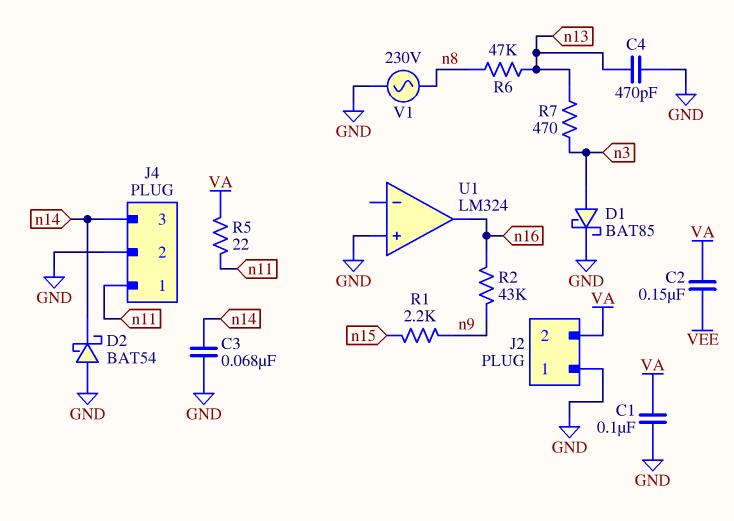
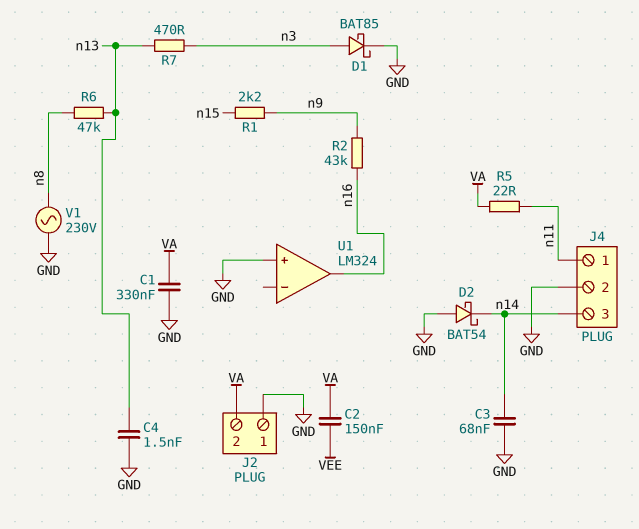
C1: 100nF (GND, VA) -> 330nF (GND, VA)
C4: 470pF (GND, n13) -> 1.5nF (GND, n13)

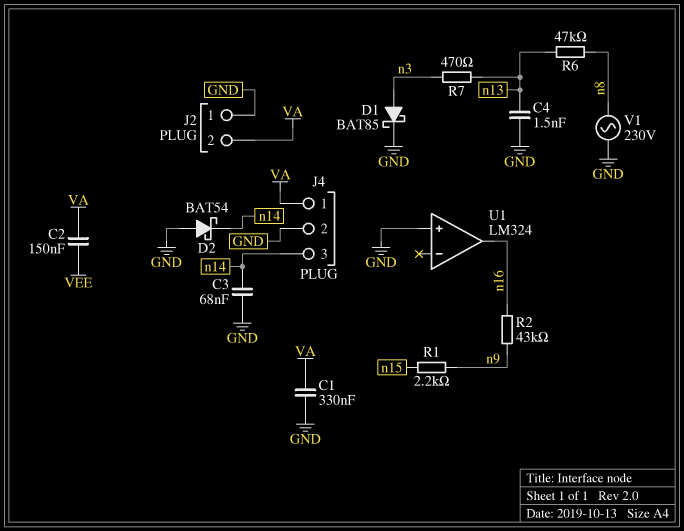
J4 pin 1: n11 -> VA
R5: 22 (VA, n11) -> none

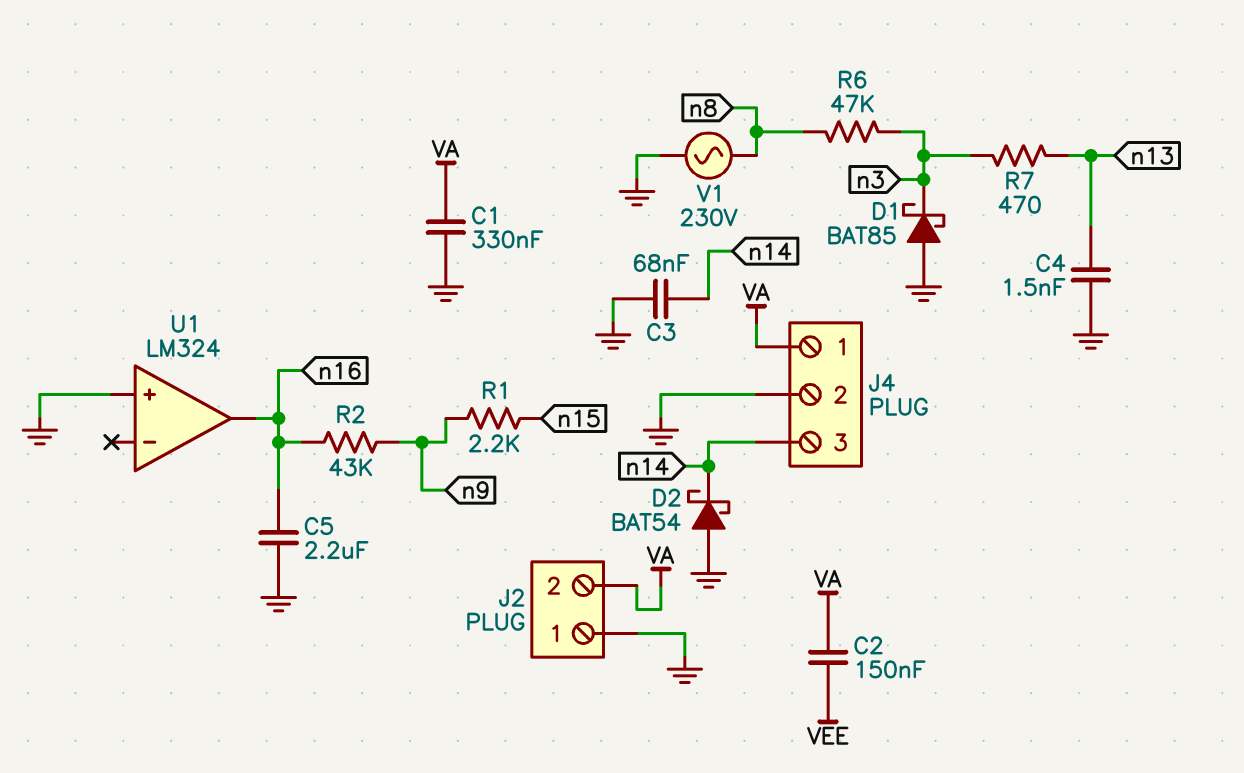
C5: none -> 2.2uF (GND, n16)
D1: schottky BAT85 (A n3, K GND) -> schottky BAT85 (A GND, K n3)
R6: 47k (n8, n13) -> 47k (n3, n8)

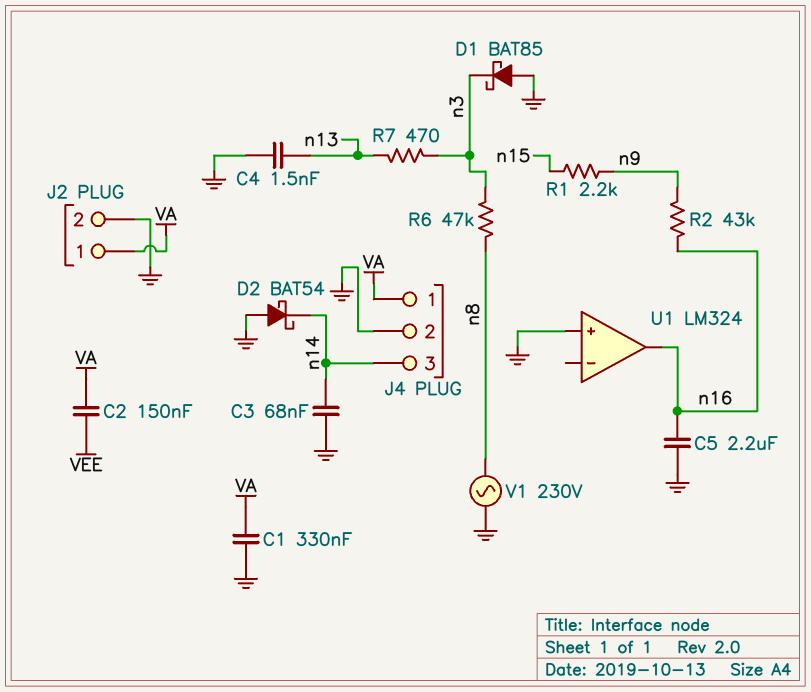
J2 pin 1: GND -> VA
J2 pin 2: VA -> GND

